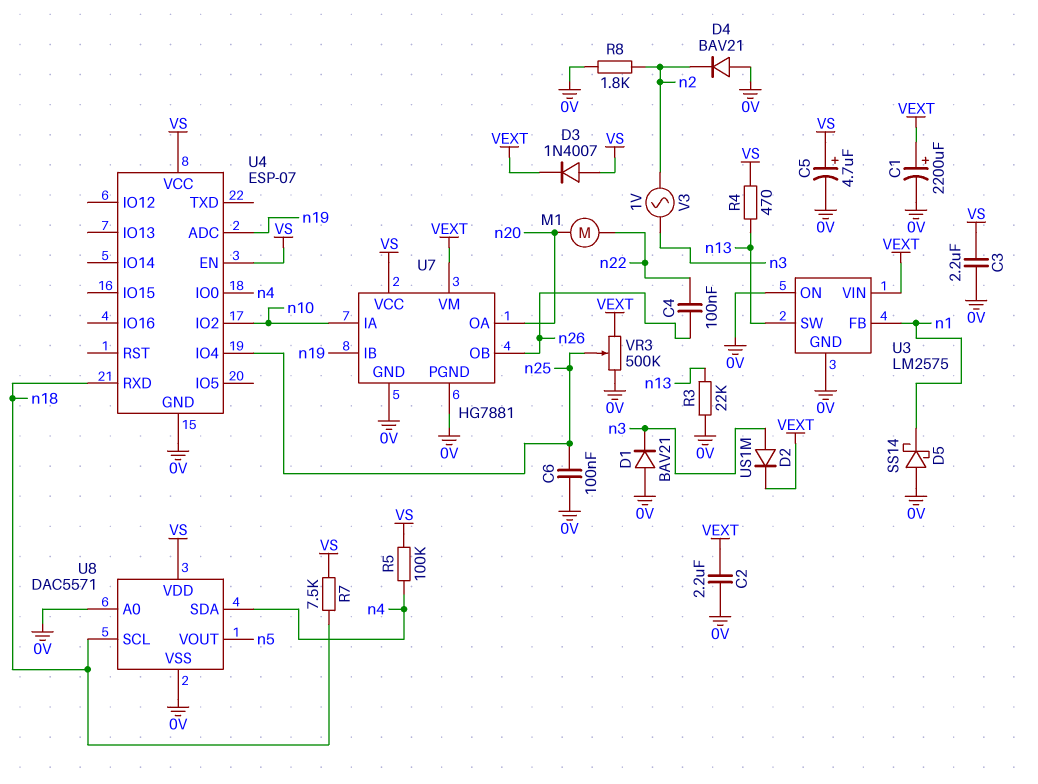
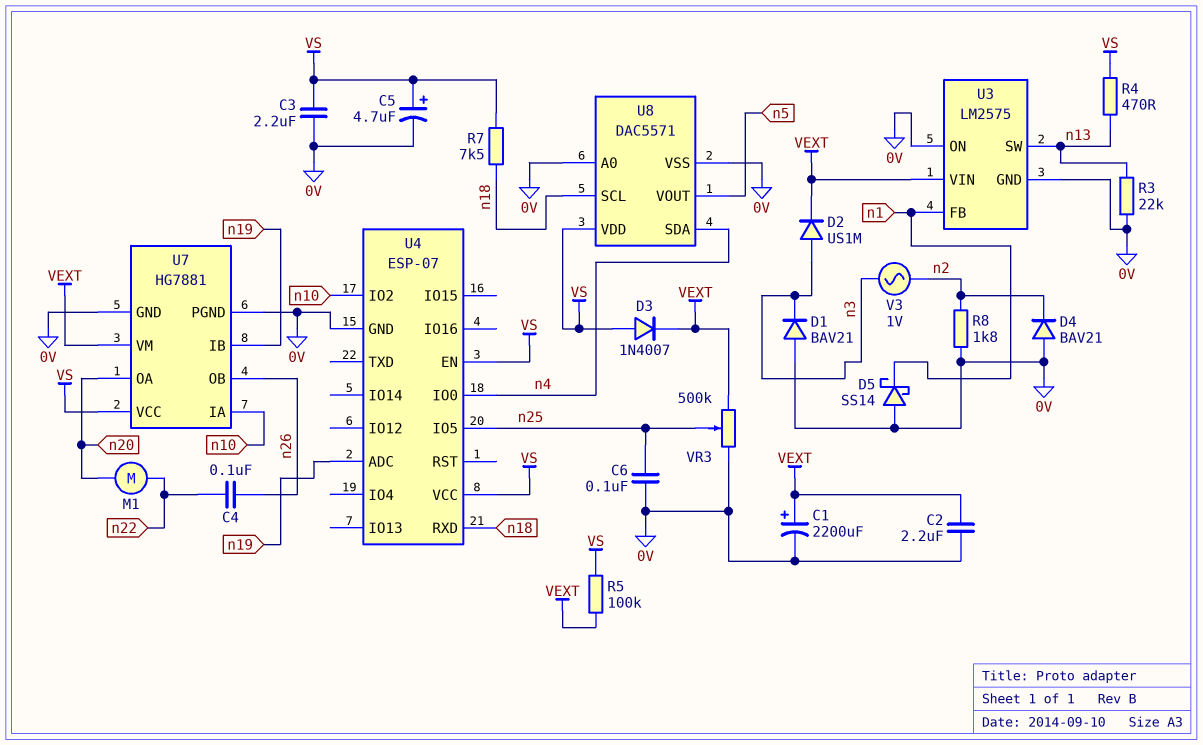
R5: 100k (VS, n4) -> 100k (VEXT, VS)
U4 pin IO4: n25 -> none
U4 pin IO5: none -> n25

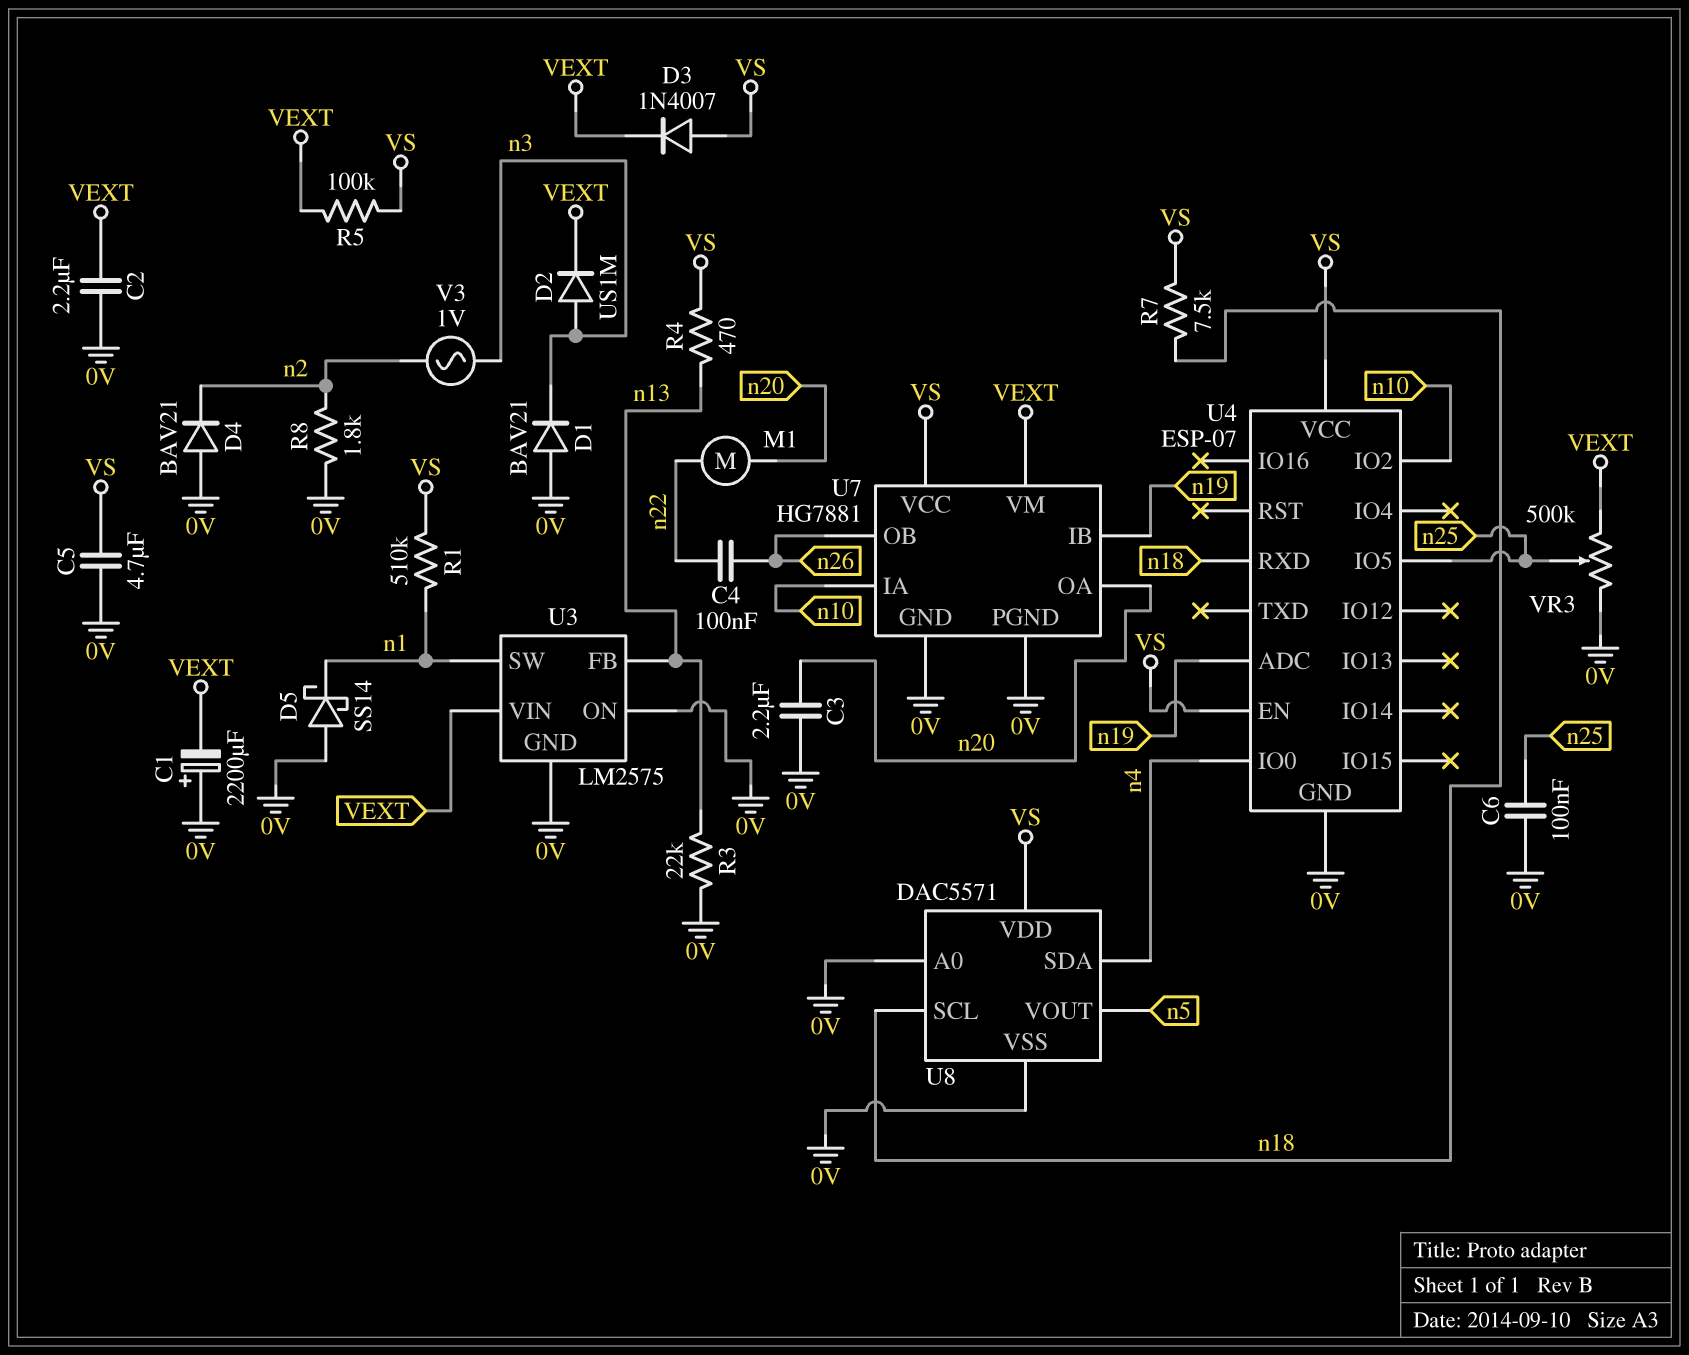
C1: 2200uF (plus VEXT, minus 0V) -> 2200uF (plus 0V, minus VEXT)
C3: 2.2uF (0V, VS) -> 2.2uF (0V, n20)
C5: 4.7uF (plus VS, minus 0V) -> 4.7uF (0V, VS)
R1: none -> 510k (VS, n1)
U3 pin FB: n1 -> n13
U3 pin SW: n13 -> n1

